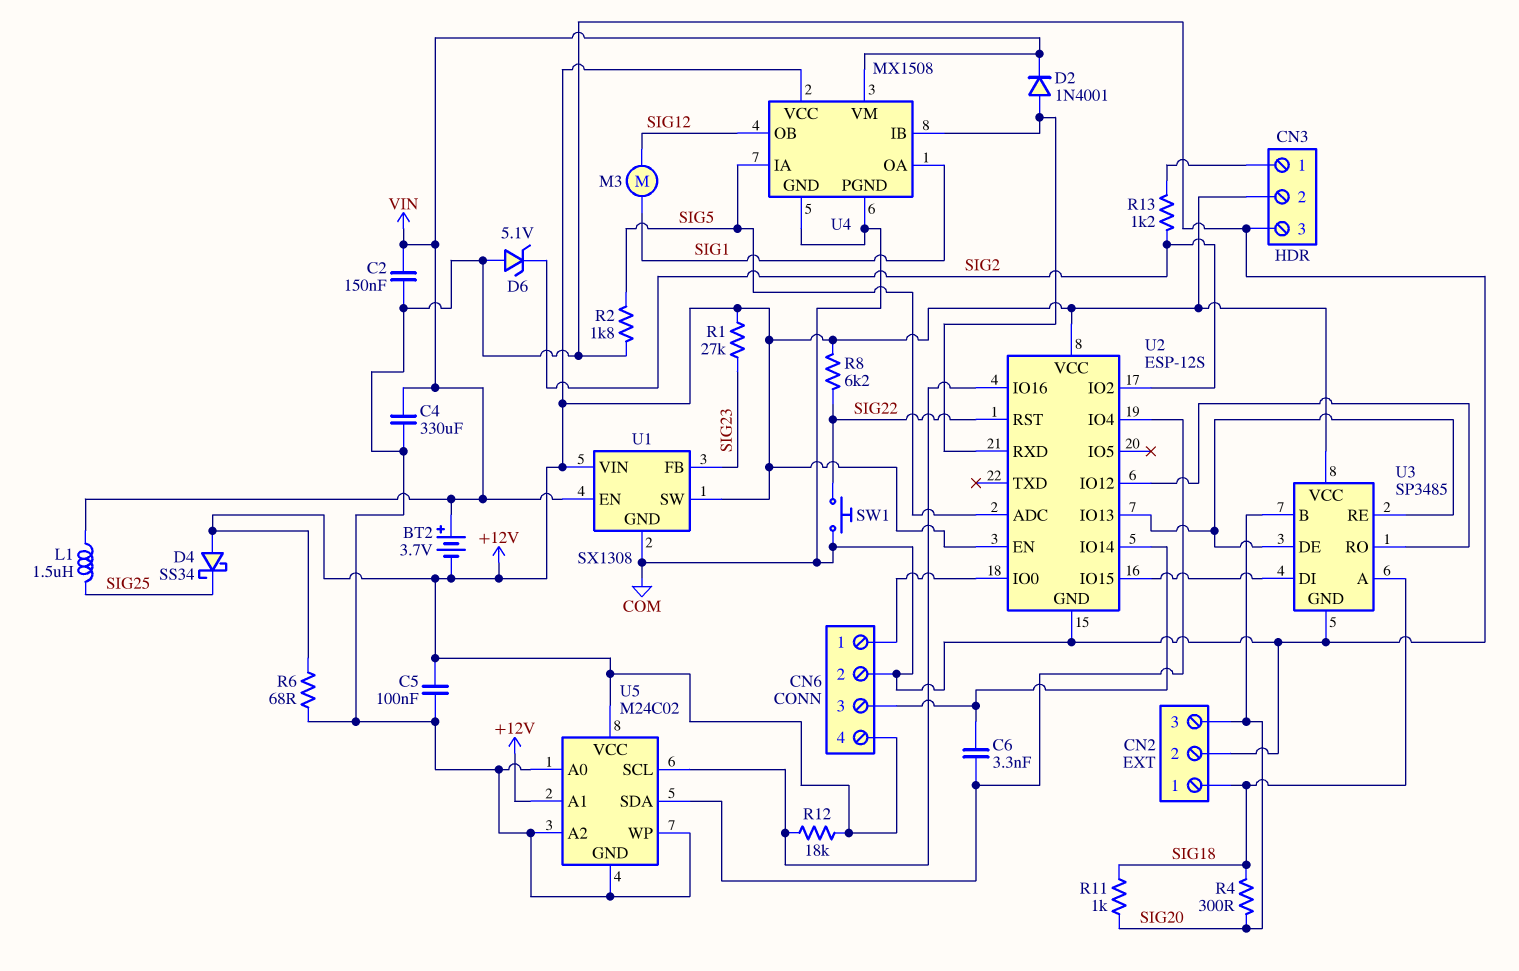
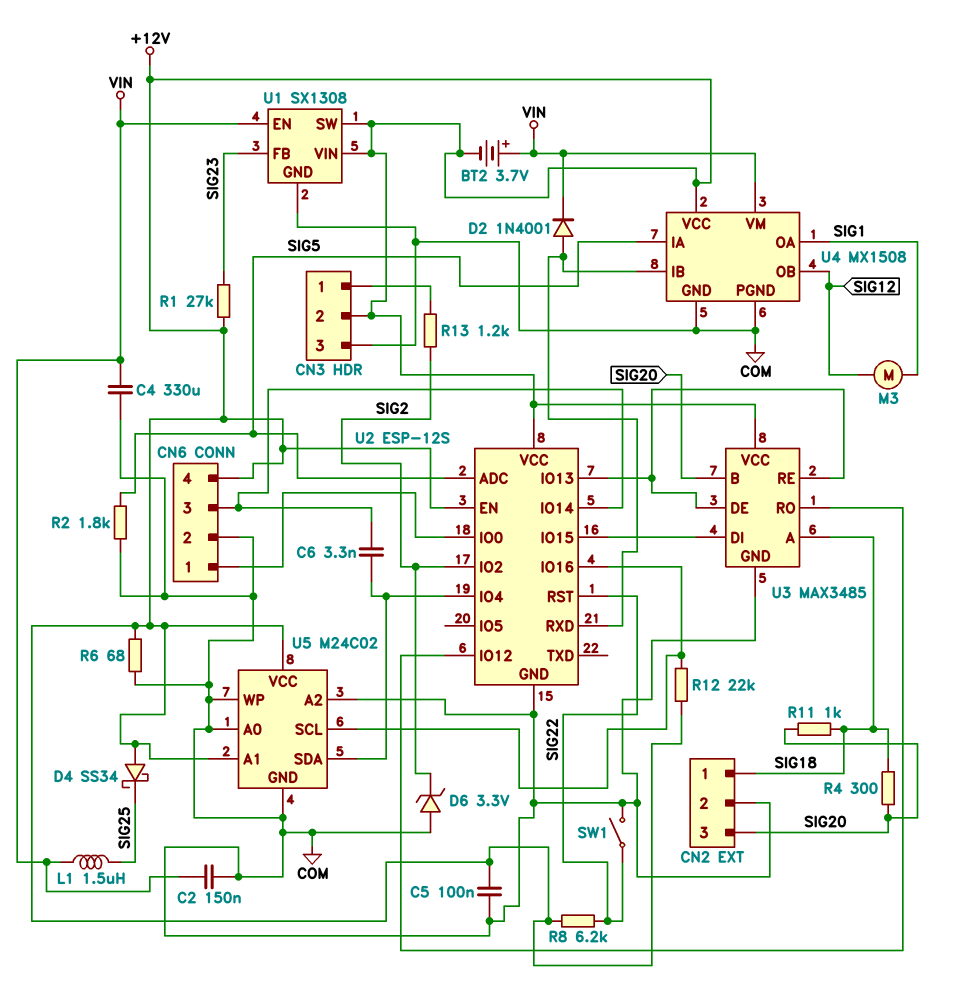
D6: zener 5.1V (A COM, K SIG2) -> zener 3.3V (A COM, K SIG2)
R12: 18k (+12V, U2/IO16) -> 22k (+12V, U2/IO16)
SW1: button (COM, SIG22) -> switch (COM, SIG22)
U3: SP3485 -> MAX3485

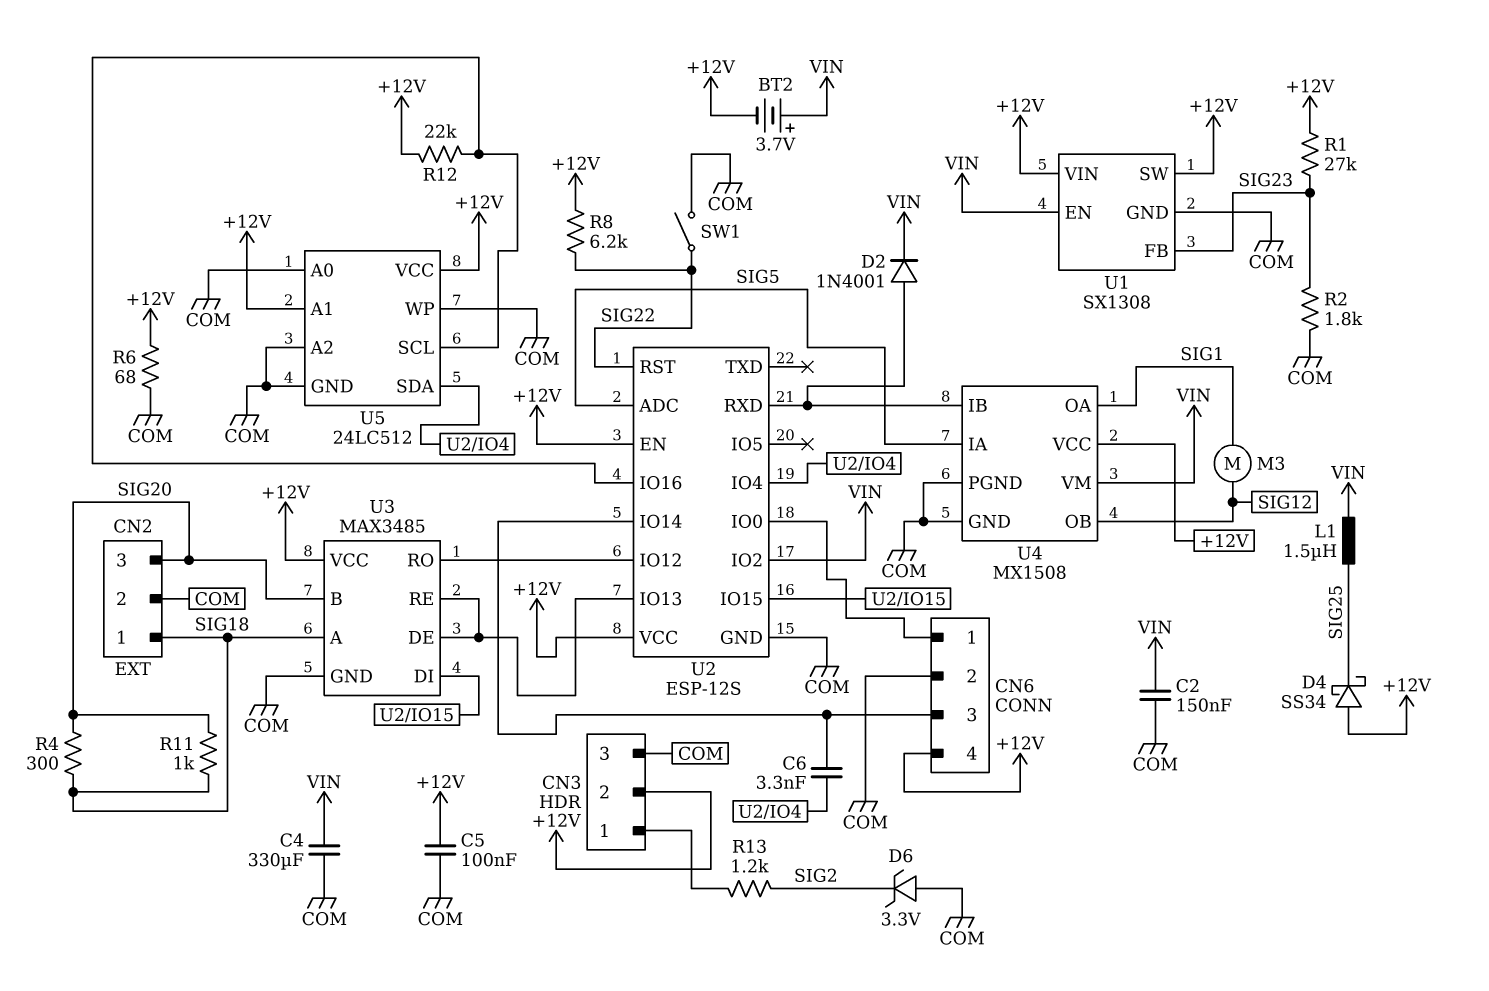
R2: 1.8k (COM, SIG5) -> 1.8k (COM, SIG23)
U2 pin IO2: SIG2 -> VIN
U5: M24C02 -> 24LC512

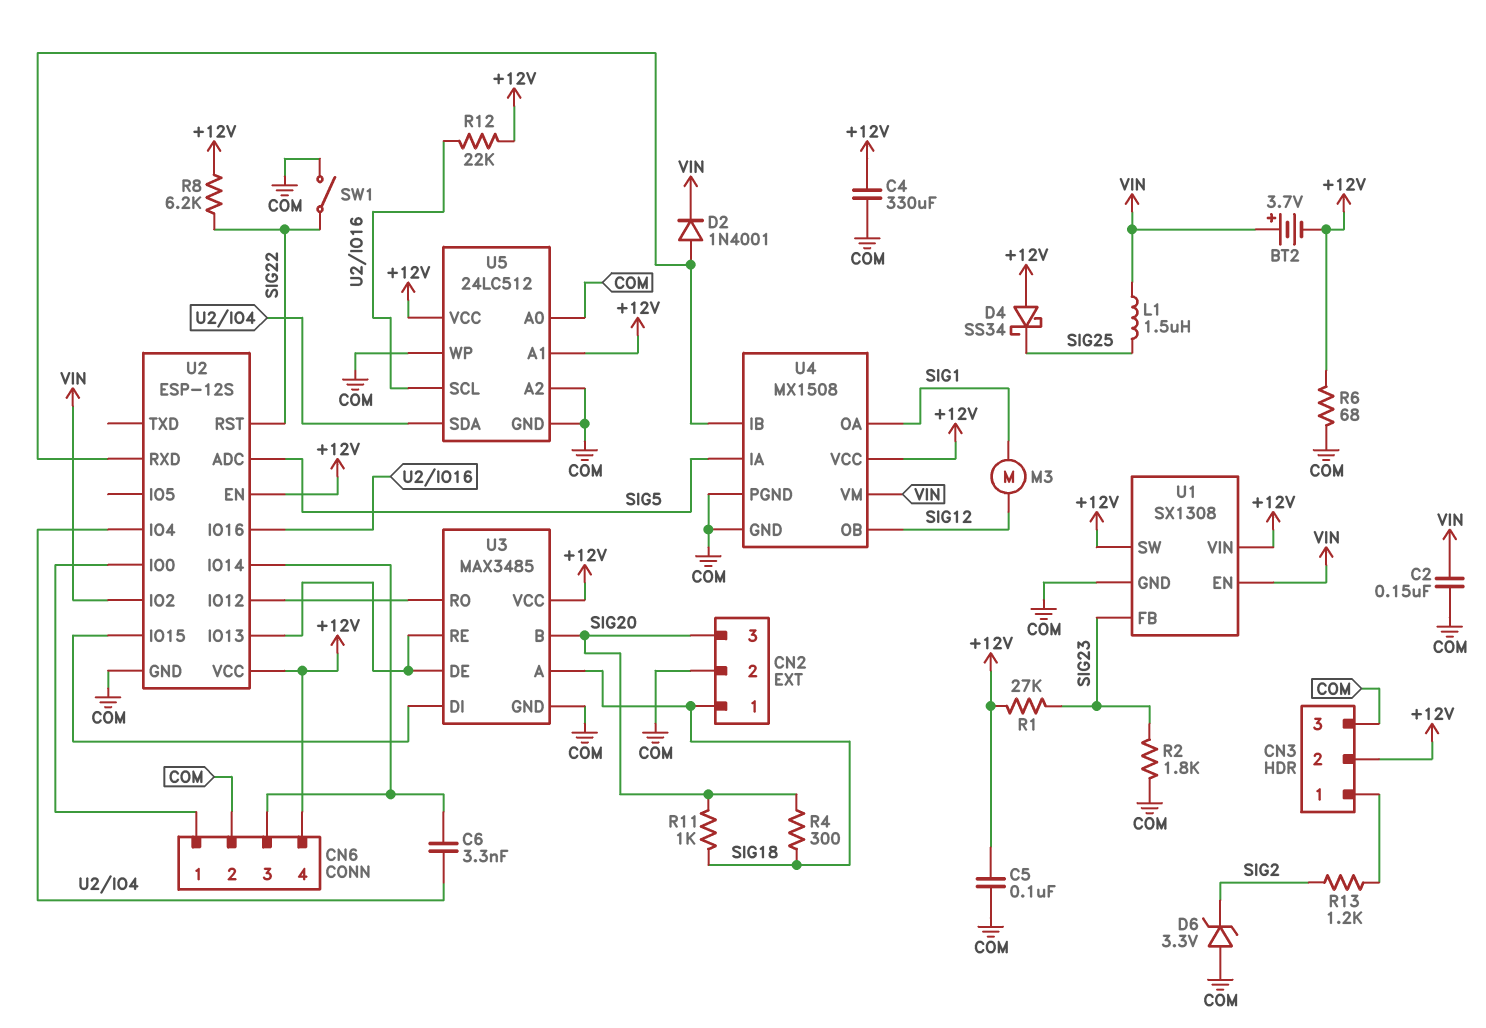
C4: 330uF (COM, VIN) -> 330uF (+12V, COM)

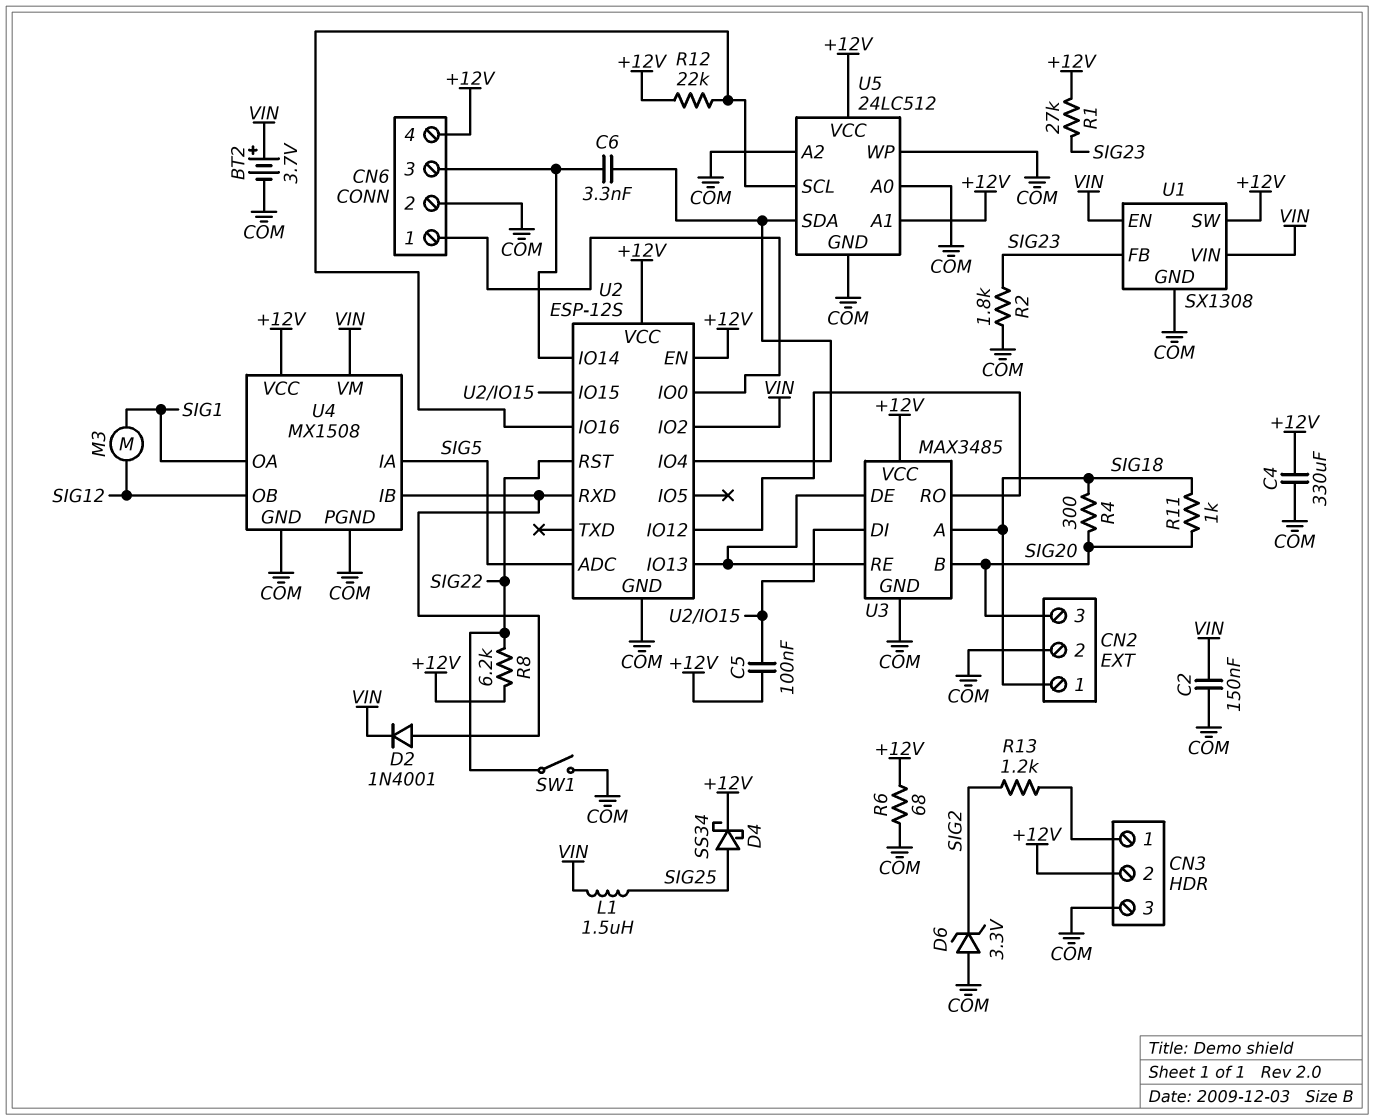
BT2: 3.7V (plus VIN, minus +12V) -> 3.7V (plus VIN, minus COM)
C5: 100nF (+12V, COM) -> 100nF (+12V, U2/IO15)
D4: schottky SS34 (A +12V, K SIG25) -> schottky SS34 (A SIG25, K +12V)
U1 pin VIN: +12V -> VIN

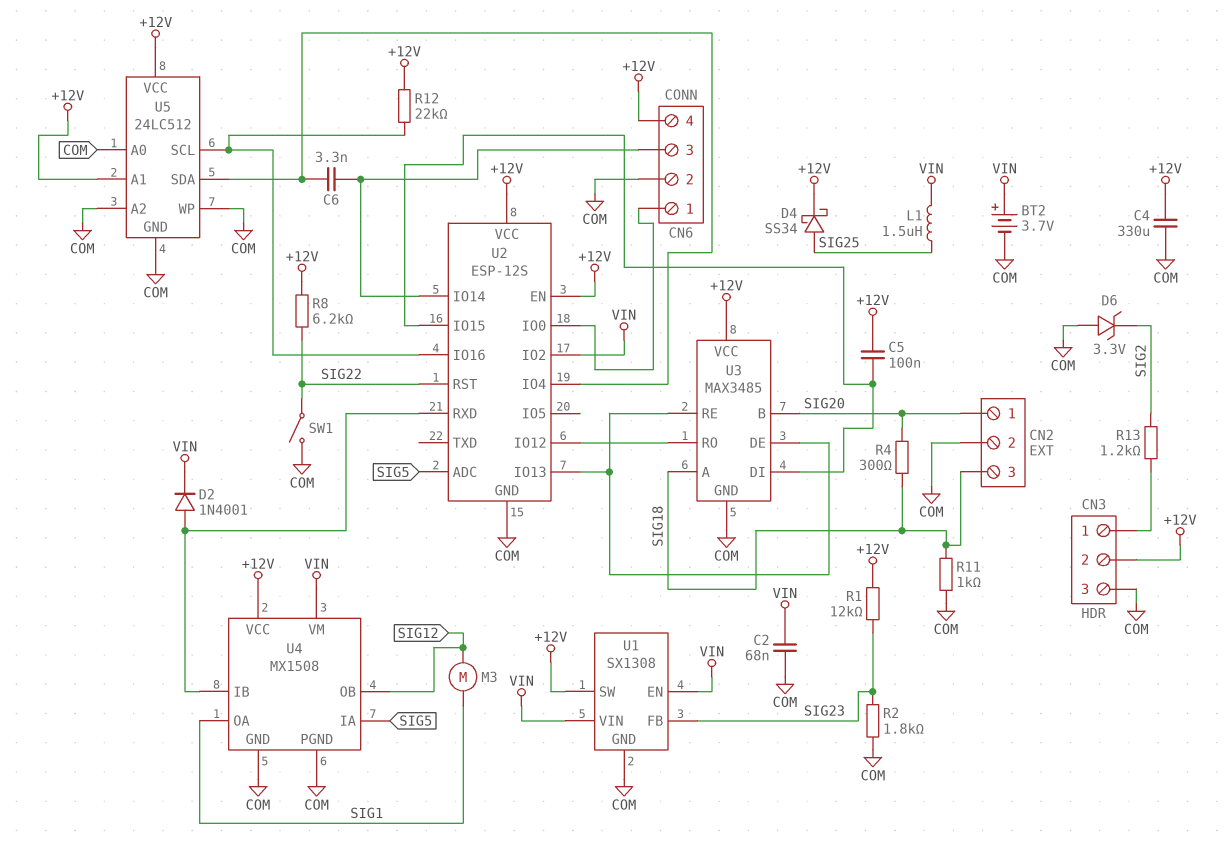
C2: 150nF (COM, VIN) -> 68nF (COM, VIN)
CN2 pin 1: SIG18 -> SIG20
CN2 pin 3: SIG20 -> SIG18
R1: 27k (+12V, SIG23) -> 12k (+12V, SIG23)
R6: 68 (+12V, COM) -> none
R11: 1k (SIG18, SIG20) -> 1k (COM, SIG18)

